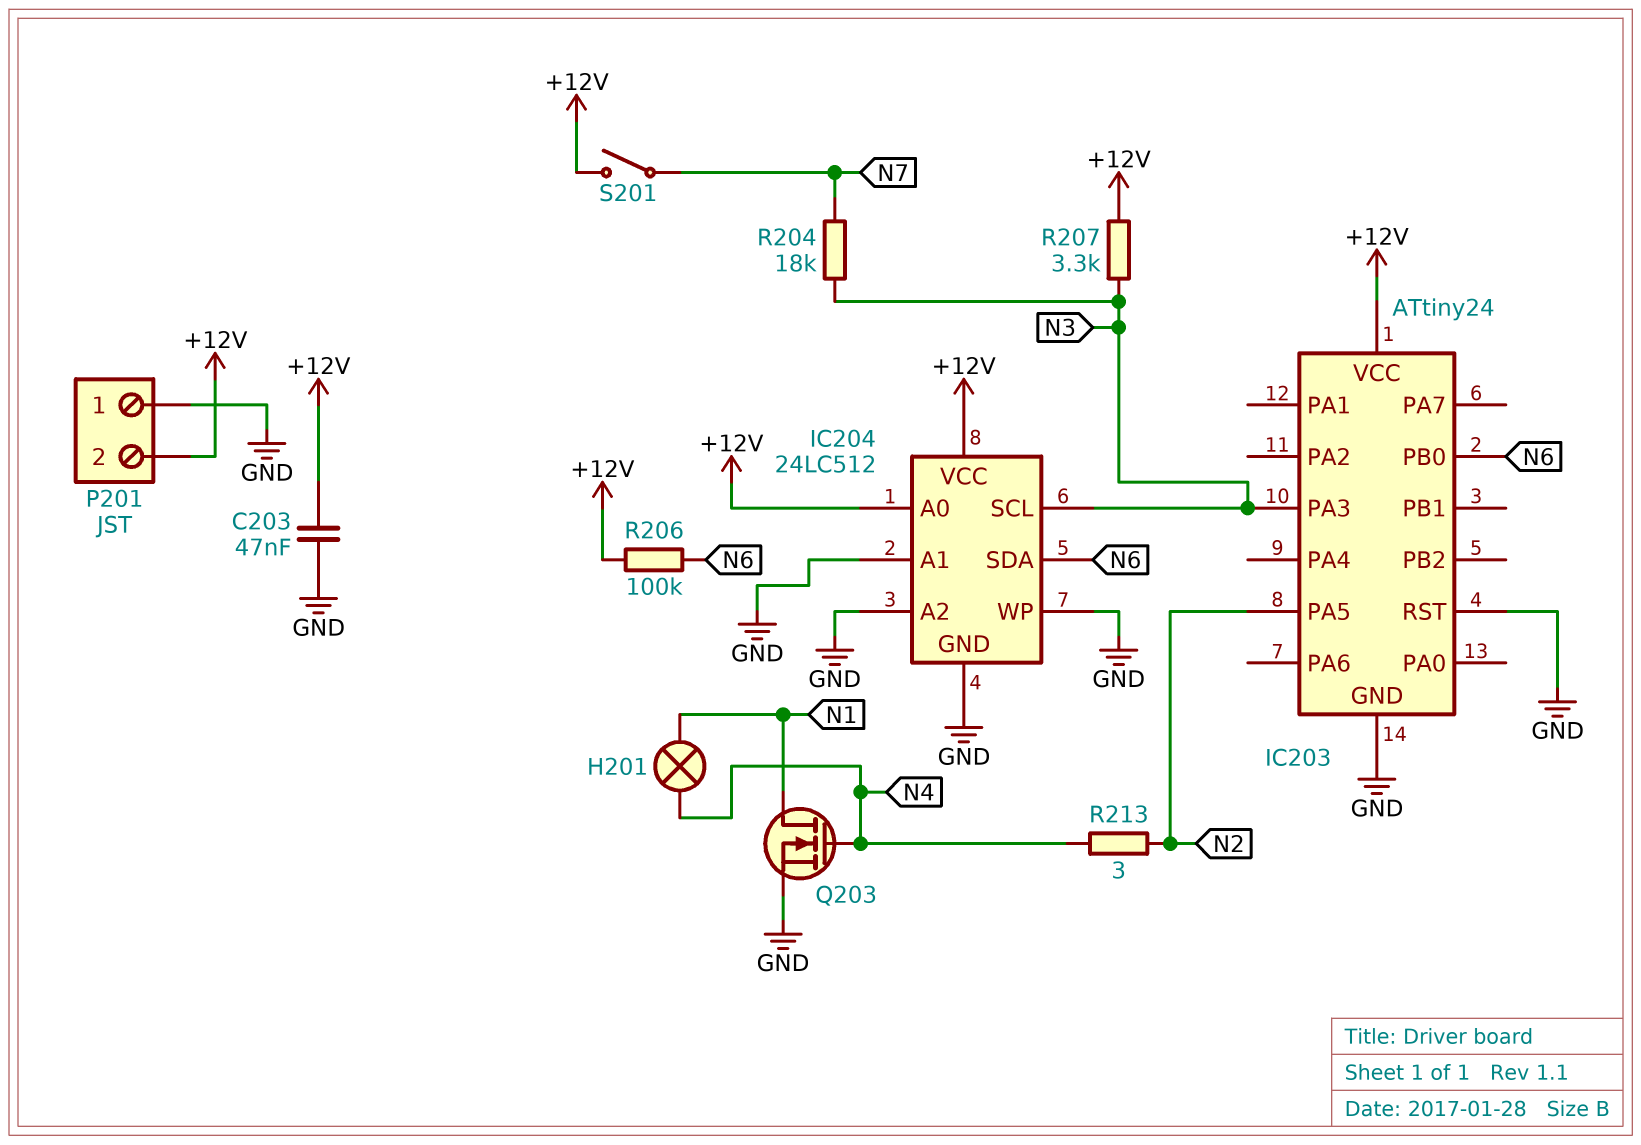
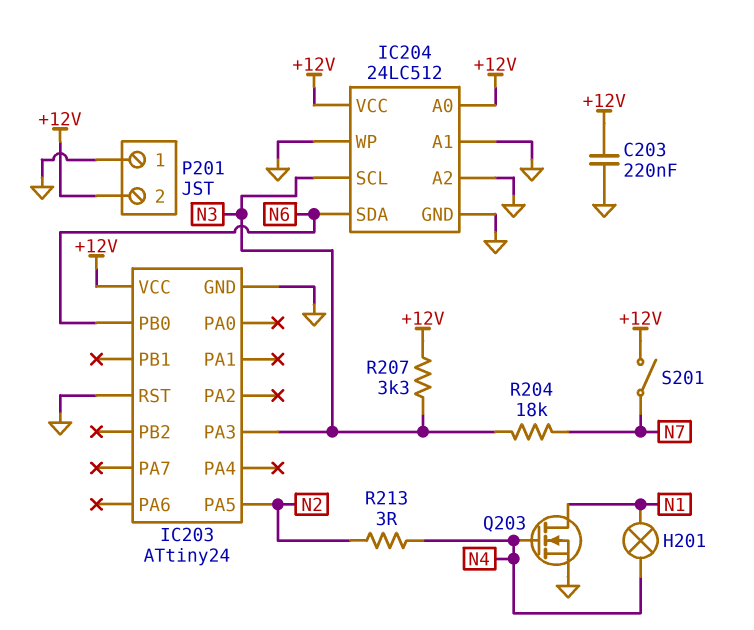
C203: 47nF (+12V, GND) -> 220nF (+12V, GND)
R206: 100k (+12V, N6) -> none

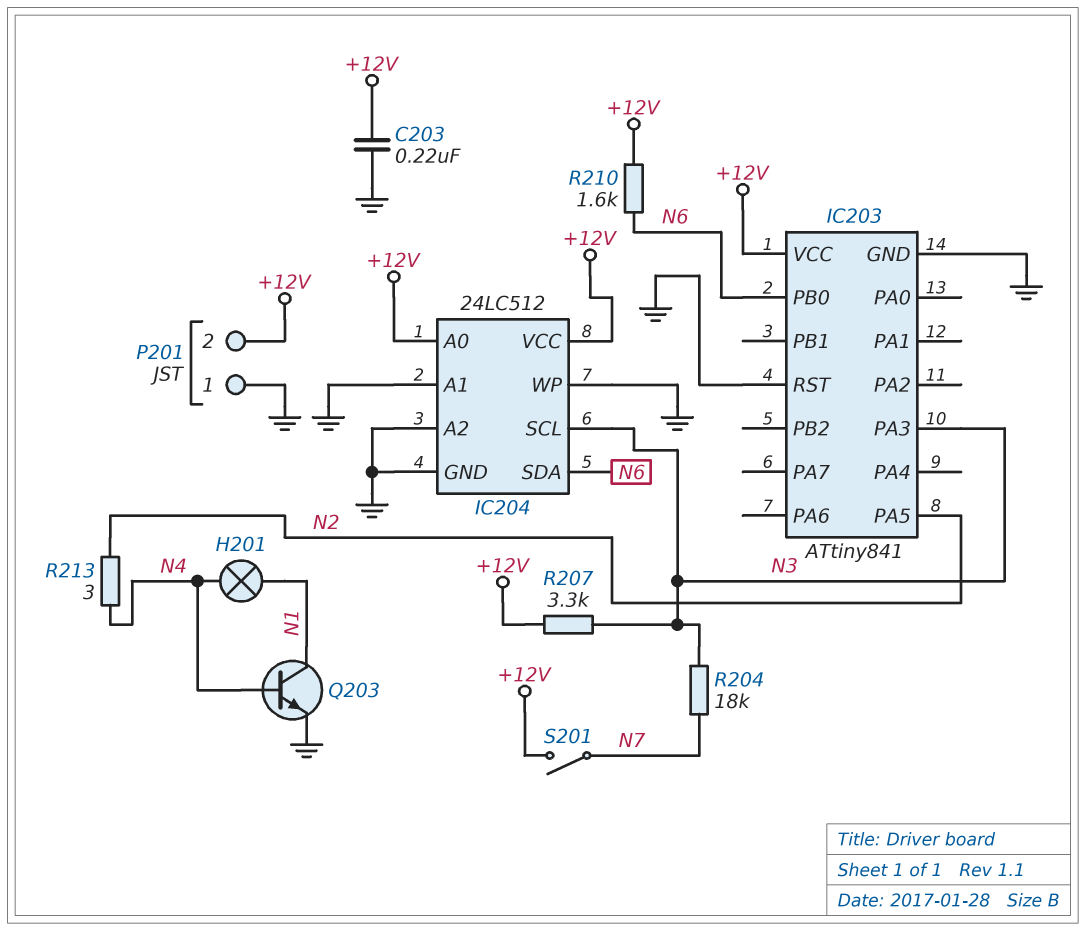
IC203: ATtiny24 -> ATtiny841
Q203: NMOS (G N4, D N1, S GND) -> NPN (B N4, C N1, E GND)
R210: none -> 1.6k (+12V, N6)

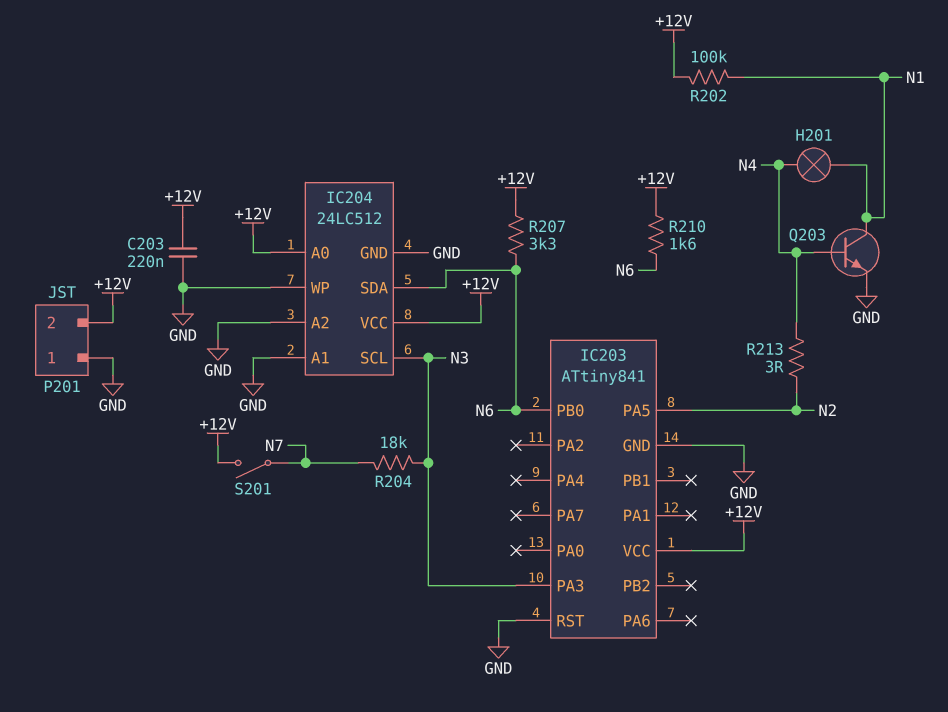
R202: none -> 100k (+12V, N1)
R207: 3.3k (+12V, N3) -> 3.3k (+12V, N6)

